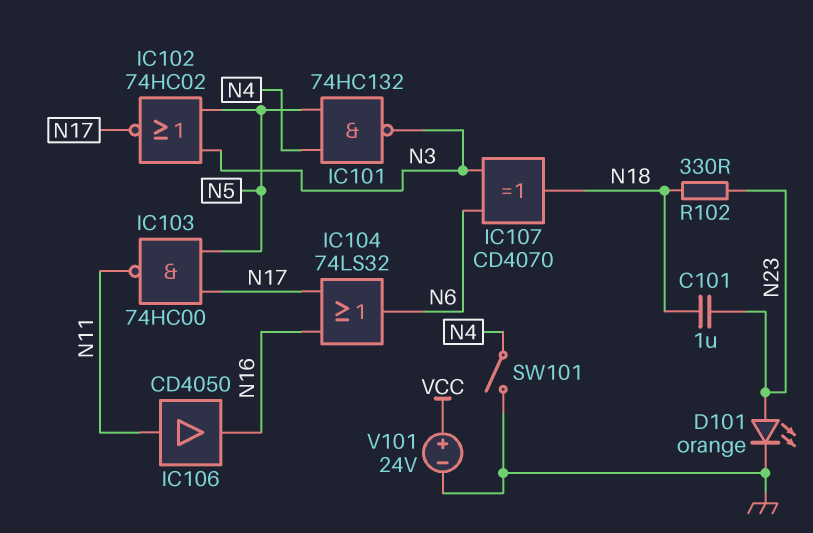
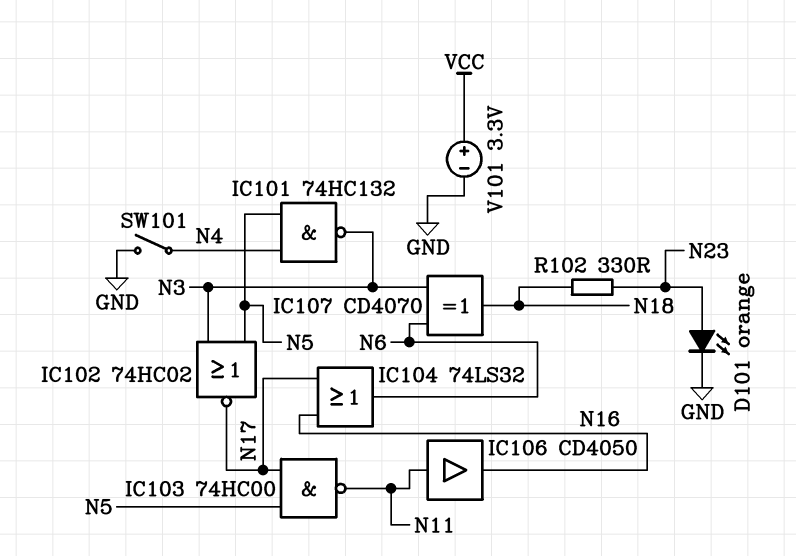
C101: 1uF (N18, N23) -> none
V101: 24V (plus VCC, minus GND) -> 3.3V (plus VCC, minus GND)

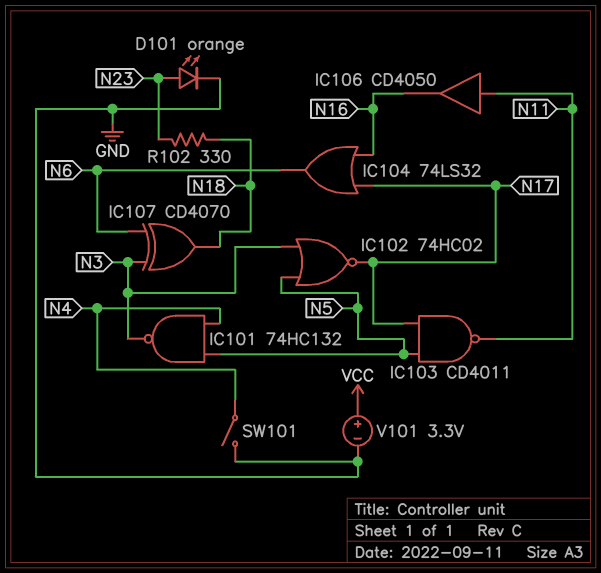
IC103: NAND 74HC00 (in N5, in N17, out N11) -> NAND CD4011 (in N5, in N17, out N11)

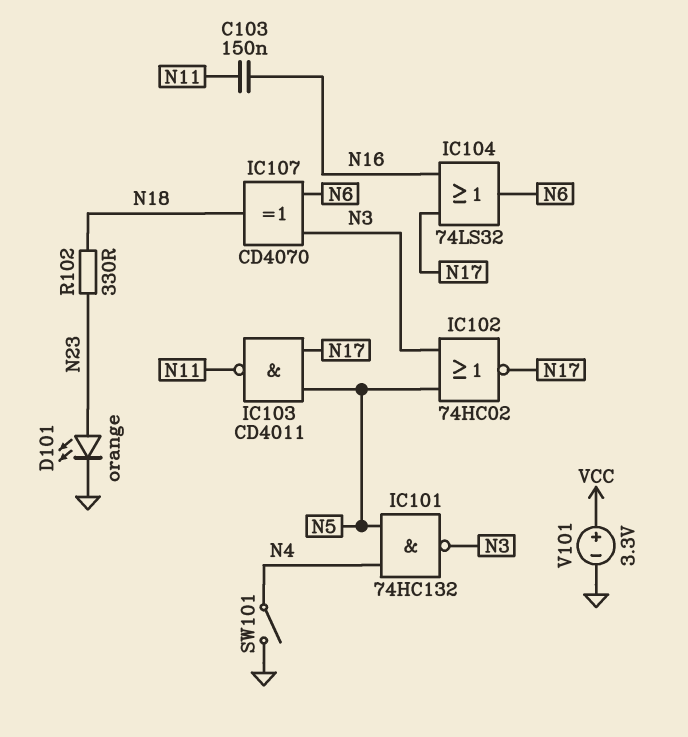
C103: none -> 150nF (N11, N16)
IC106: buffer CD4050 (in N11, out N16) -> none

